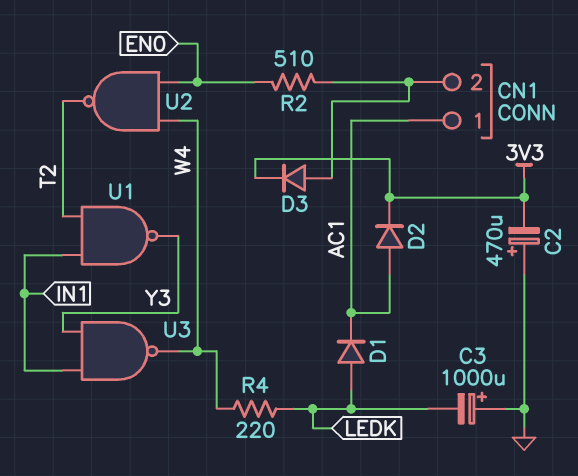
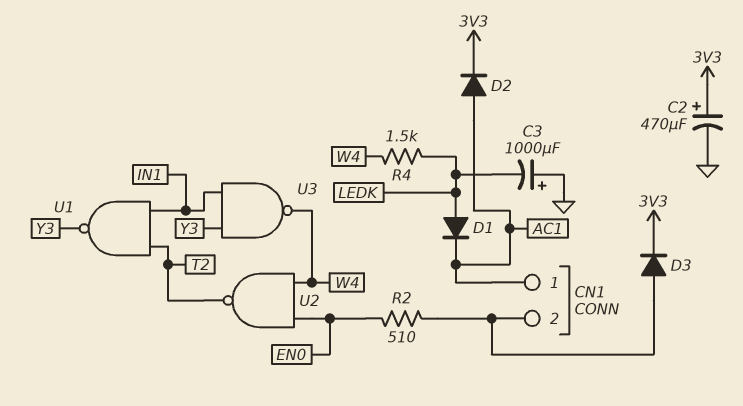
C2: 470uF (plus GND, minus 3V3) -> 470uF (plus 3V3, minus GND)
R4: 220 (LEDK, W4) -> 1.5k (LEDK, W4)

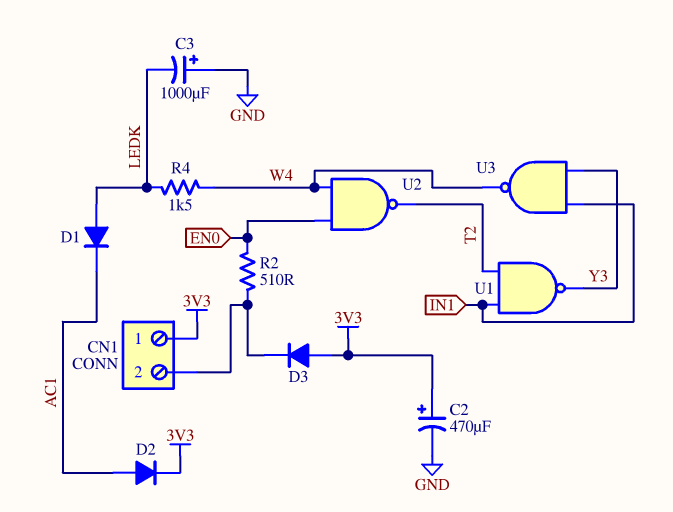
CN1 pin 1: AC1 -> 3V3
D3: diode (A CN1/2, K 3V3) -> diode (A 3V3, K CN1/2)

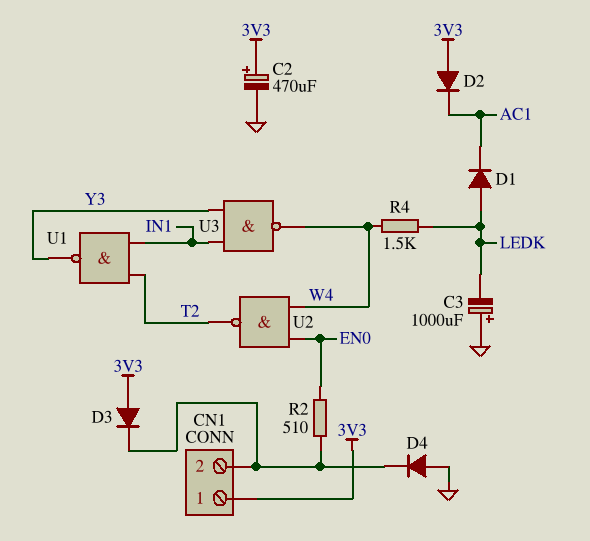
D2: diode (A AC1, K 3V3) -> diode (A 3V3, K AC1)
D4: none -> diode (A GND, K CN1/2)

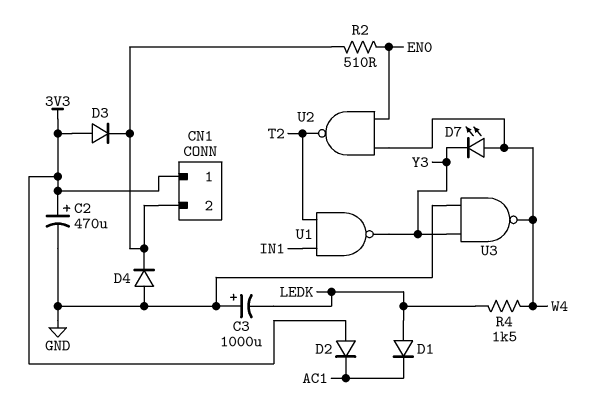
D7: none -> LED (A W4, K Y3)
U3: NAND (in IN1, in Y3, out W4) -> NAND (in GND, in Y3, out W4)

